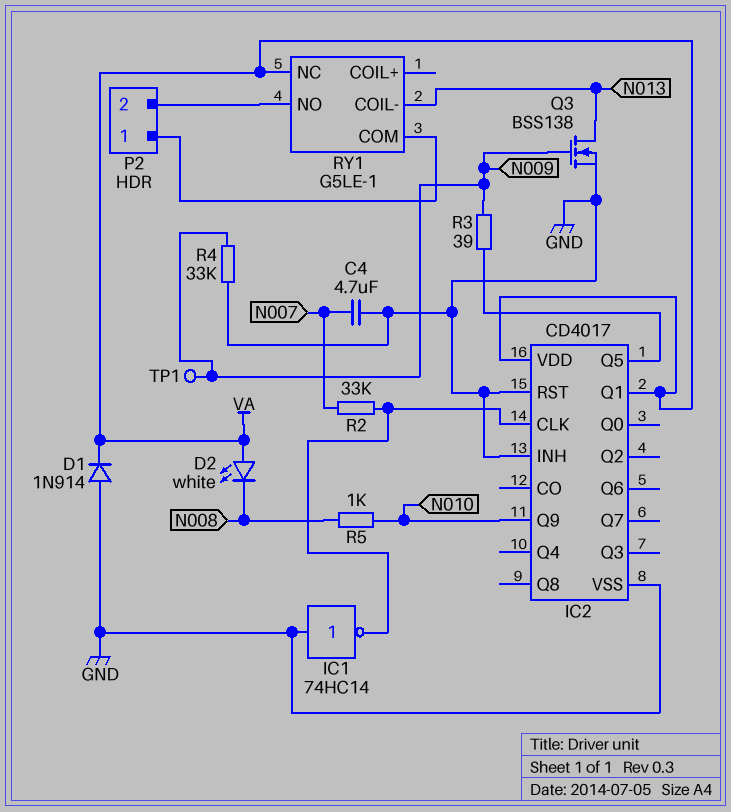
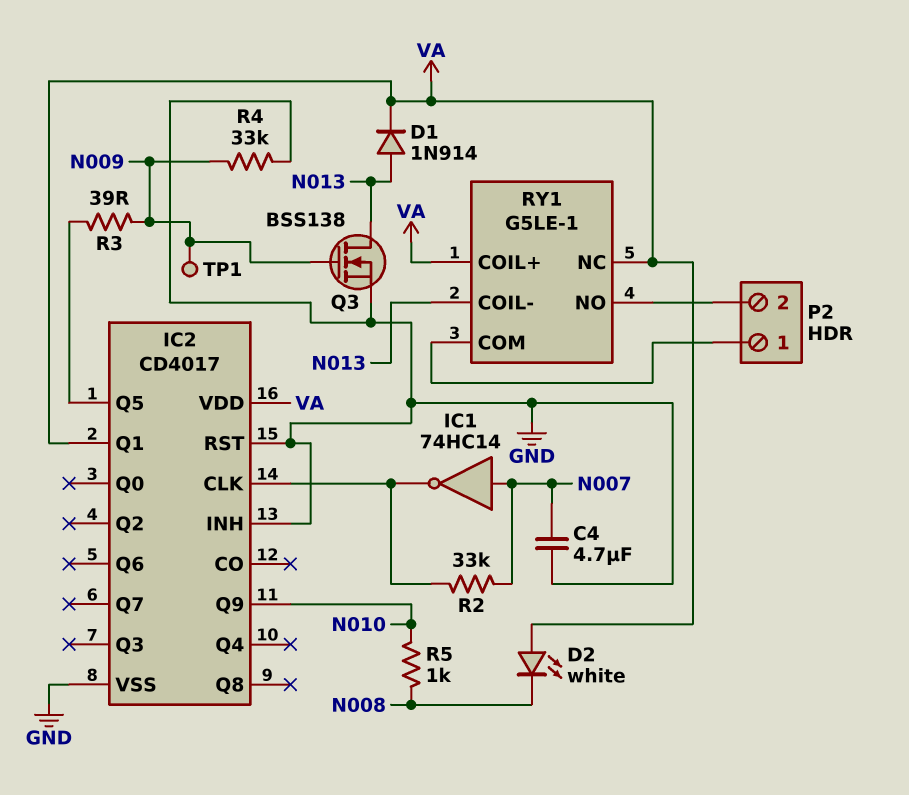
D1: diode 1N914 (A GND, K VA) -> diode 1N914 (A N013, K VA)
IC1: NOT 74HC14 (in GND, out IC2/CLK) -> NOT 74HC14 (in N007, out IC2/CLK)
RY1 pin COIL+: none -> VA

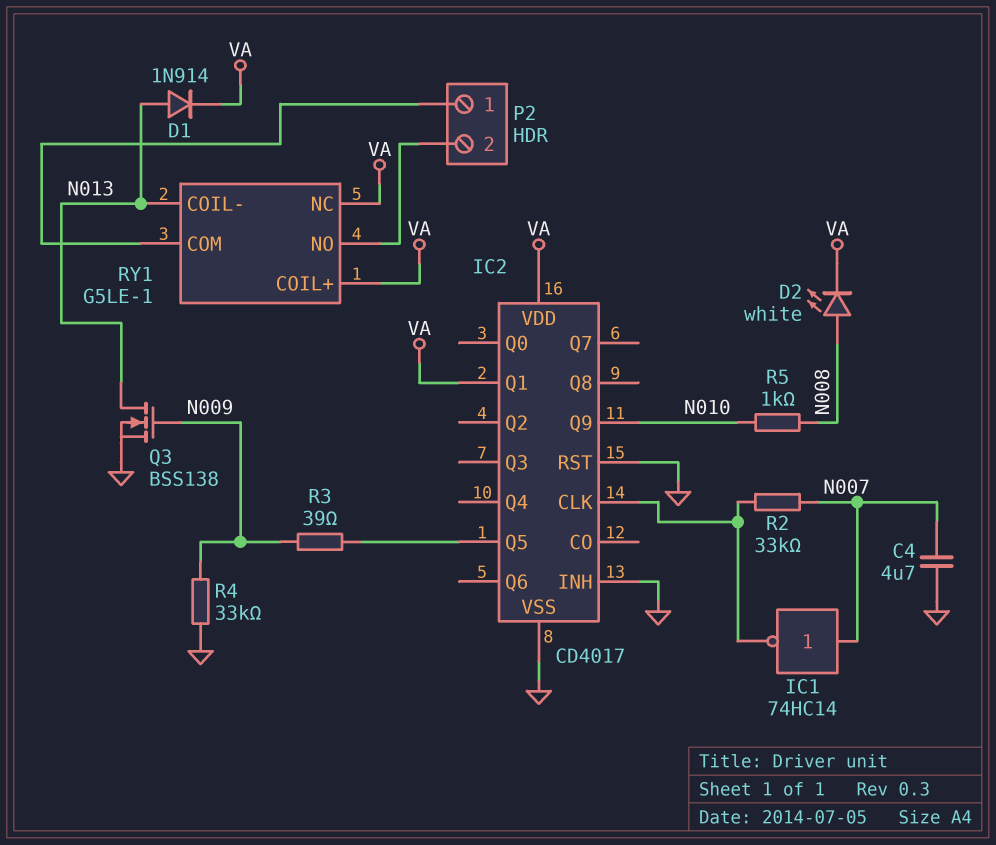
D2: LED white (A VA, K N008) -> LED white (A N008, K VA)
TP1: test point (N009) -> none

